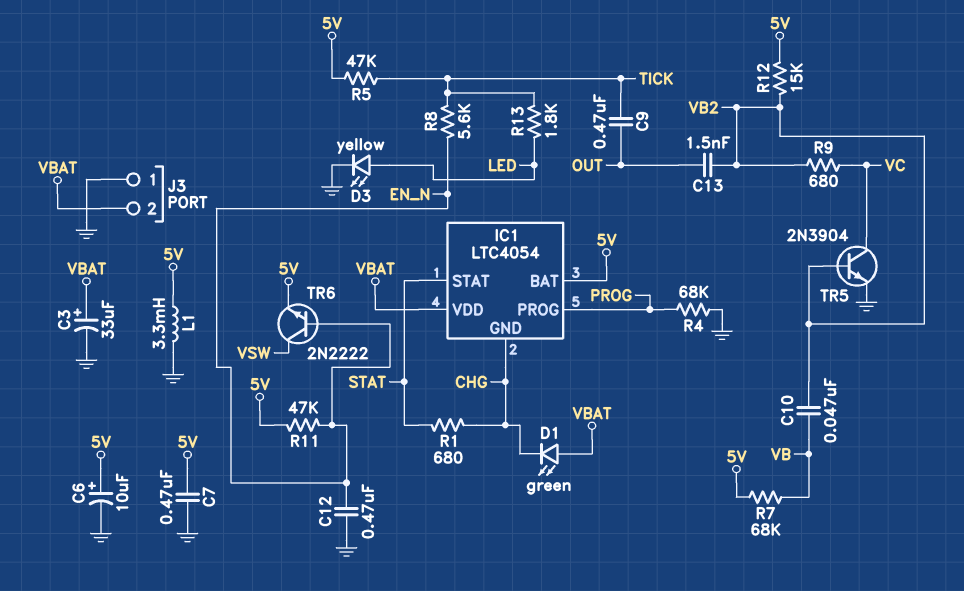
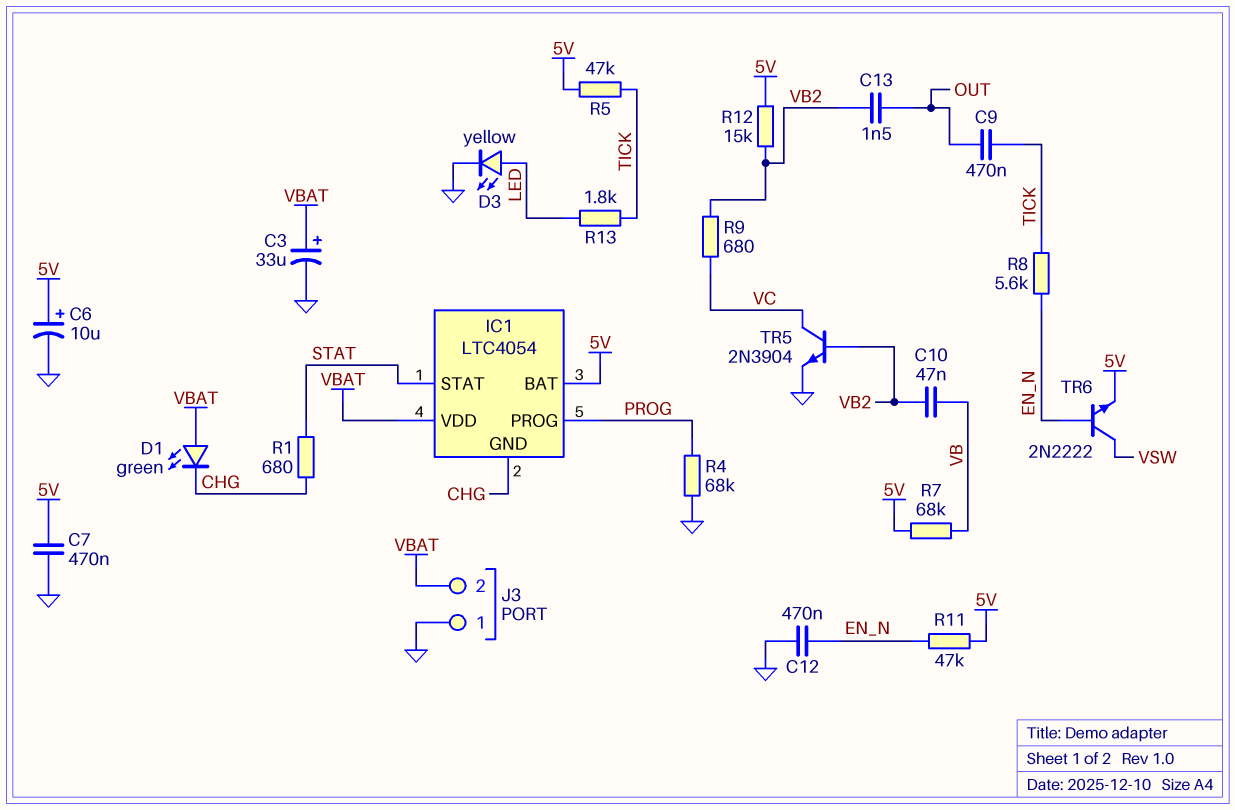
L1: 3.3mH (5V, GND) -> none

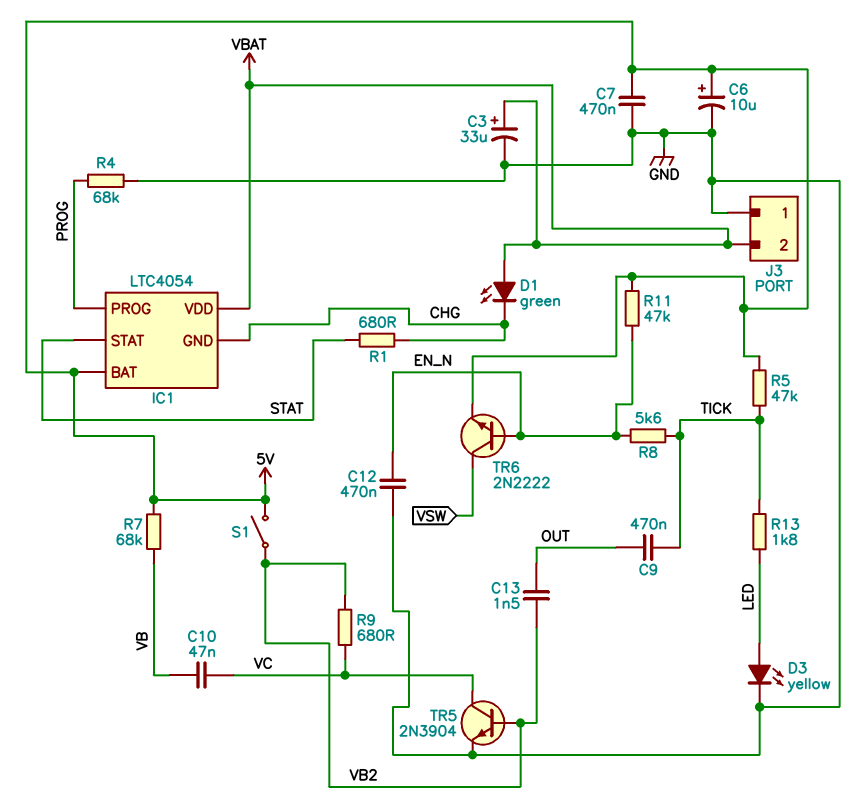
C10: 47nF (VB, VB2) -> 47nF (VB, VC)
R12: 15k (5V, VB2) -> none
S1: none -> switch (5V, VB2)

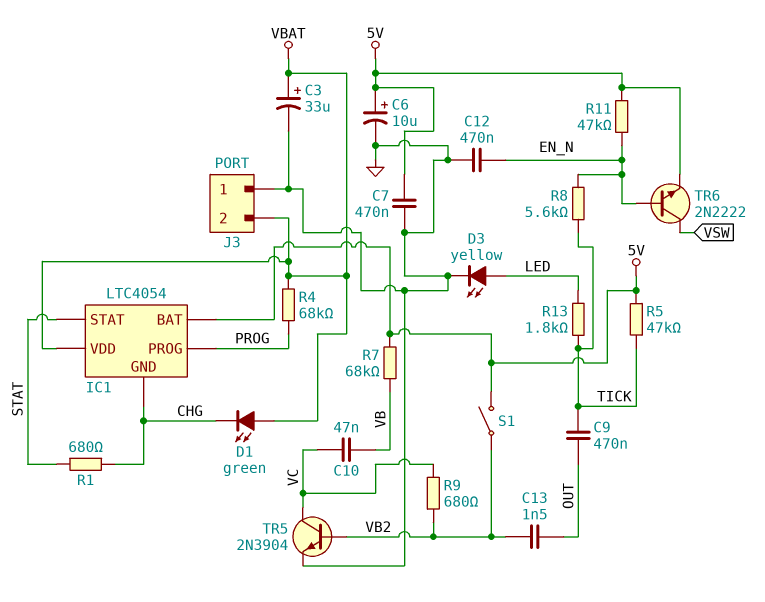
R4: 68k (GND, PROG) -> 68k (PROG, VBAT)

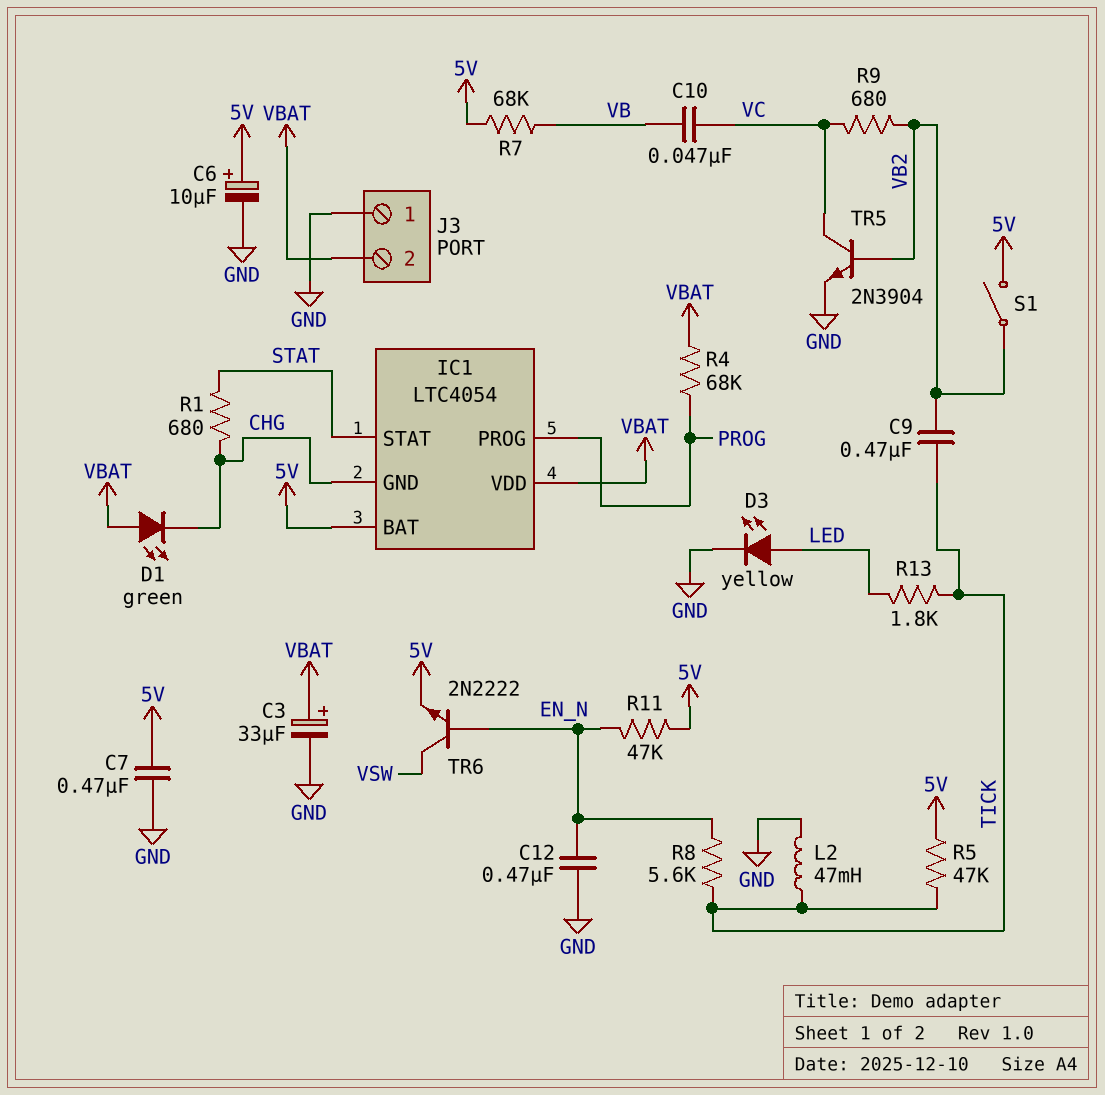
C9: 470nF (OUT, TICK) -> 470nF (TICK, VB2)
C13: 1.5nF (OUT, VB2) -> none
L2: none -> 47mH (GND, TICK)

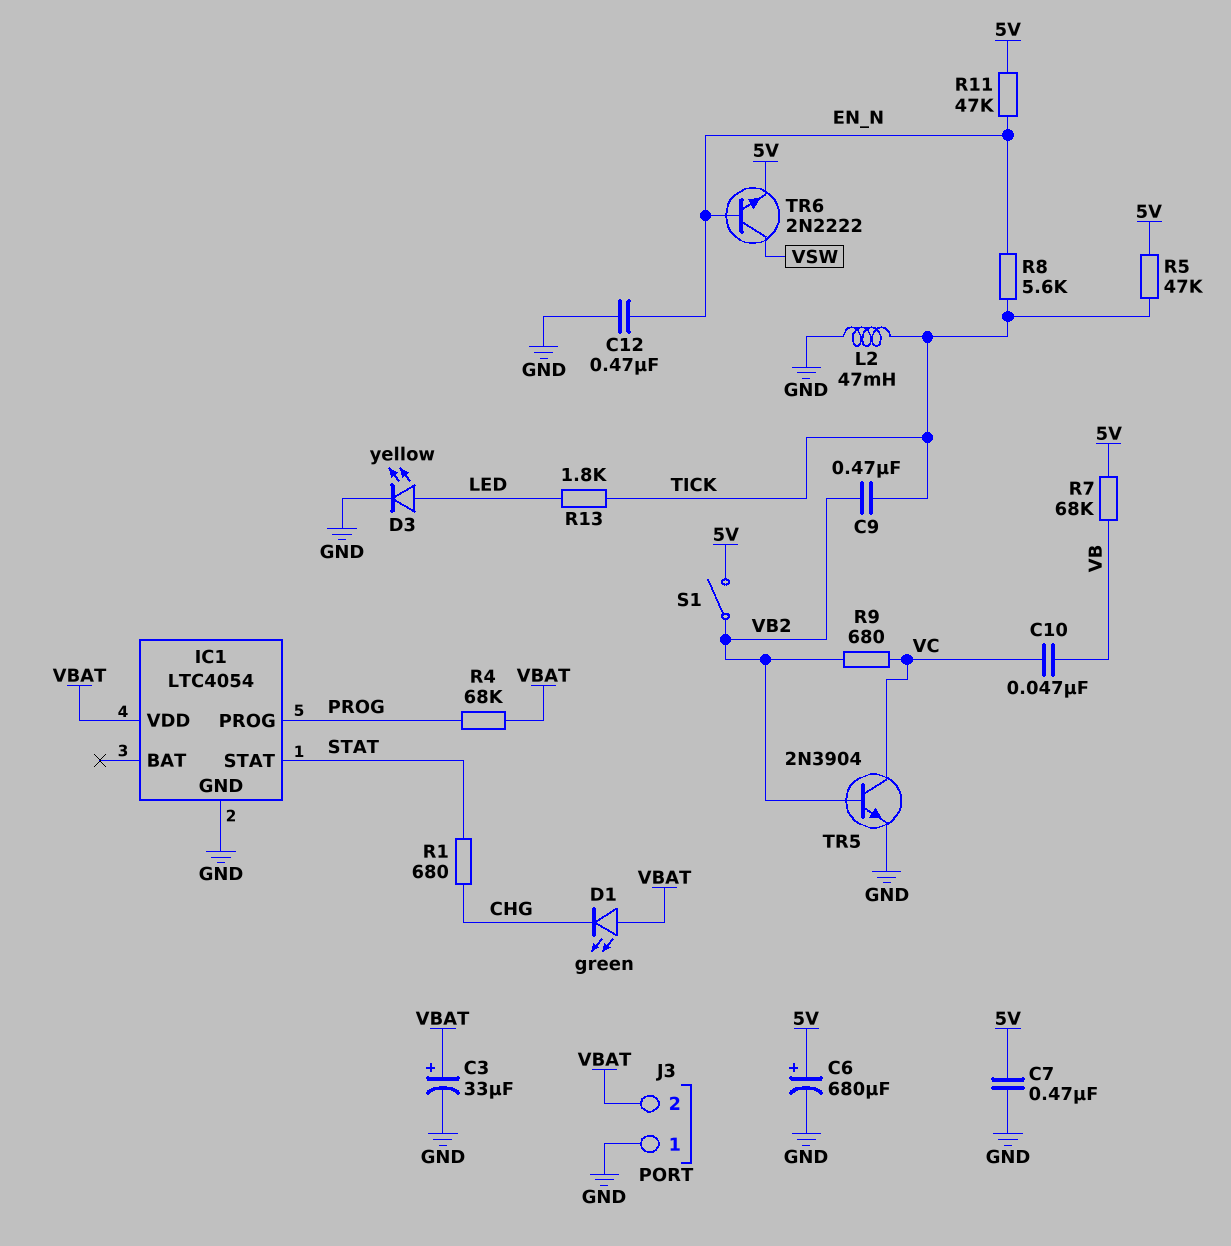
C6: 10uF (plus 5V, minus GND) -> 680uF (plus 5V, minus GND)
IC1 pin BAT: 5V -> none
IC1 pin GND: CHG -> GND

